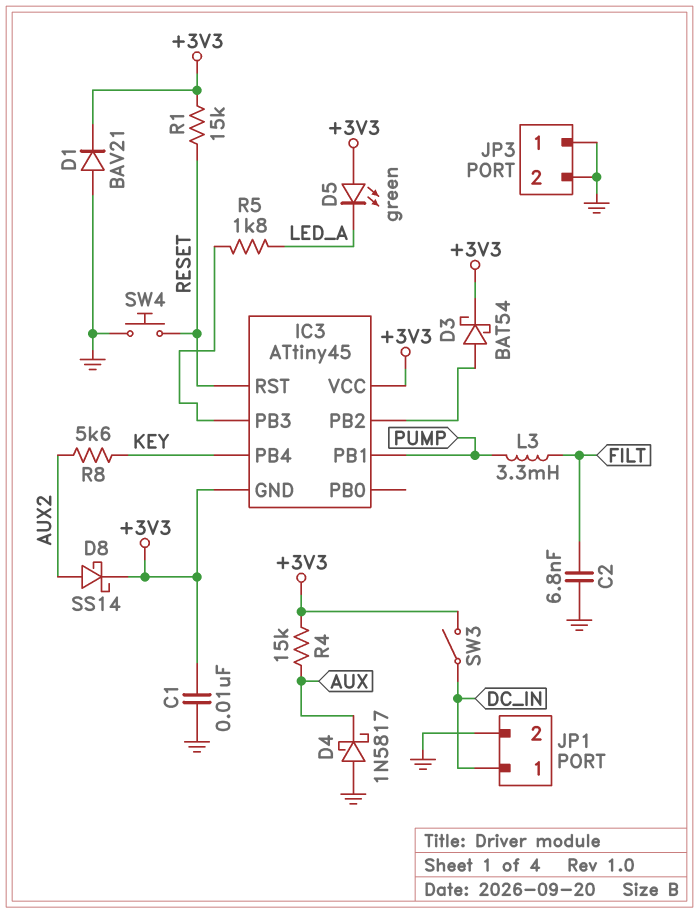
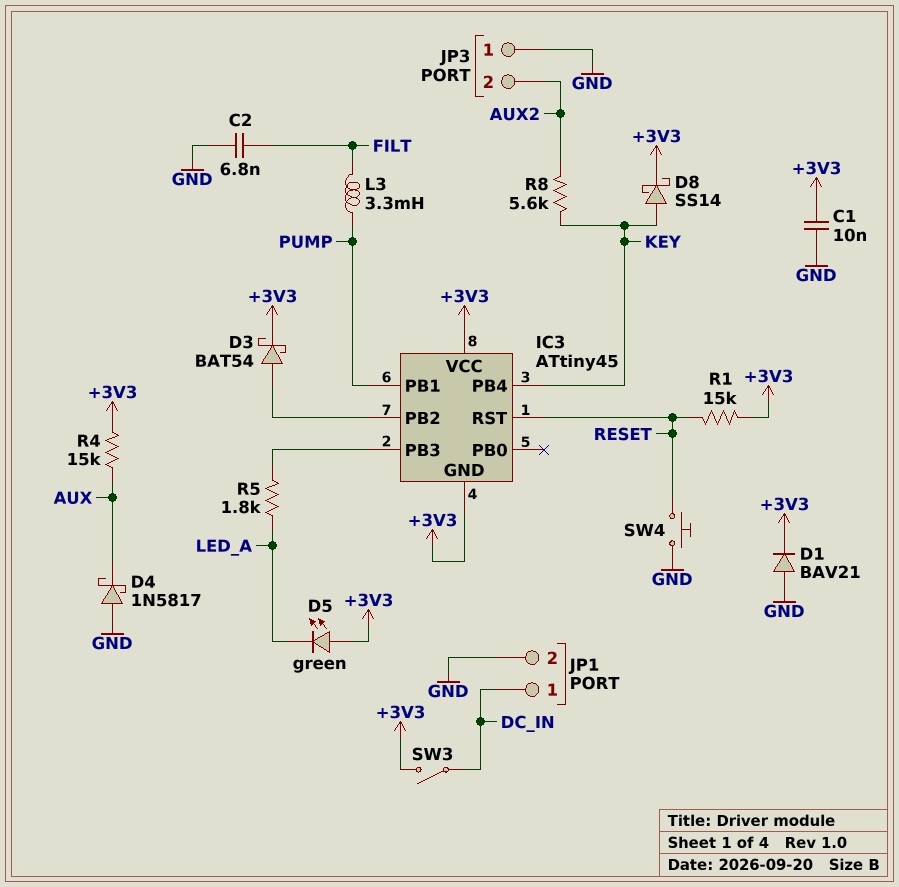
D8: schottky SS14 (A AUX2, K +3V3) -> schottky SS14 (A KEY, K +3V3)
JP3 pin 2: GND -> AUX2

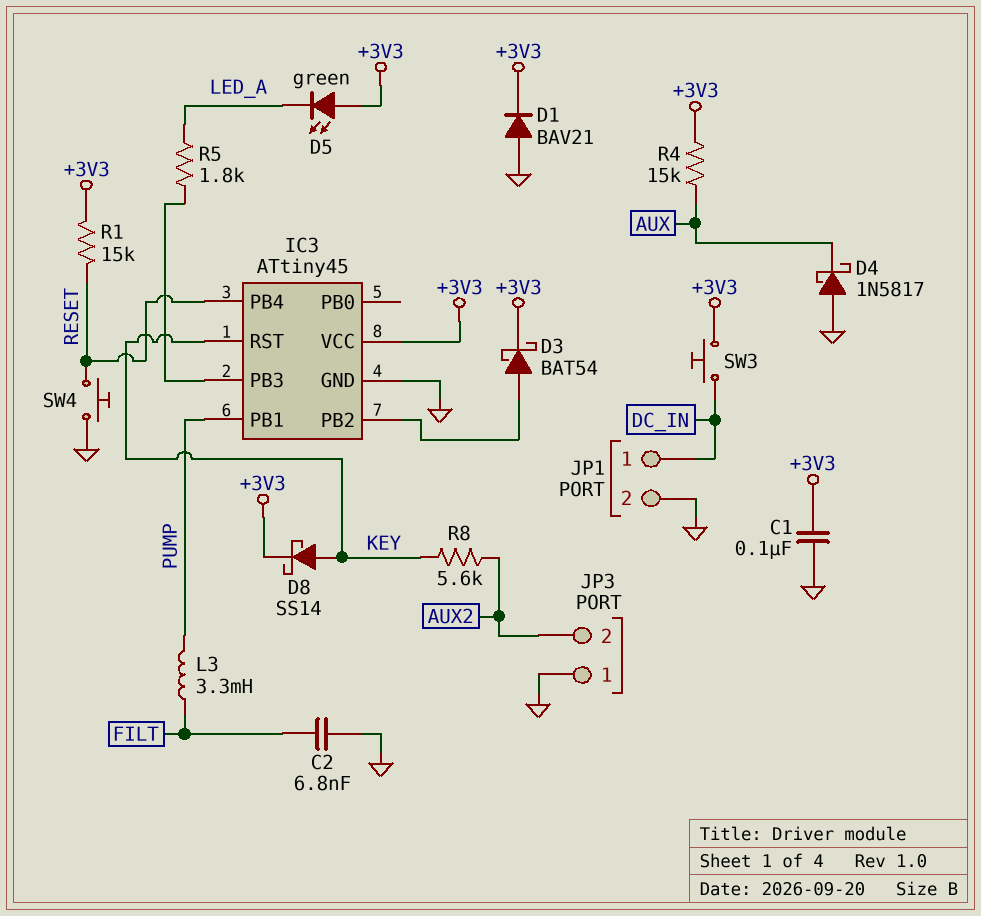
C1: 10nF (+3V3, GND) -> 100nF (+3V3, GND)
IC3 pin GND: +3V3 -> GND
IC3 pin PB4: KEY -> RESET
IC3 pin RST: RESET -> KEY
SW3: switch (+3V3, DC_IN) -> button (+3V3, DC_IN)

